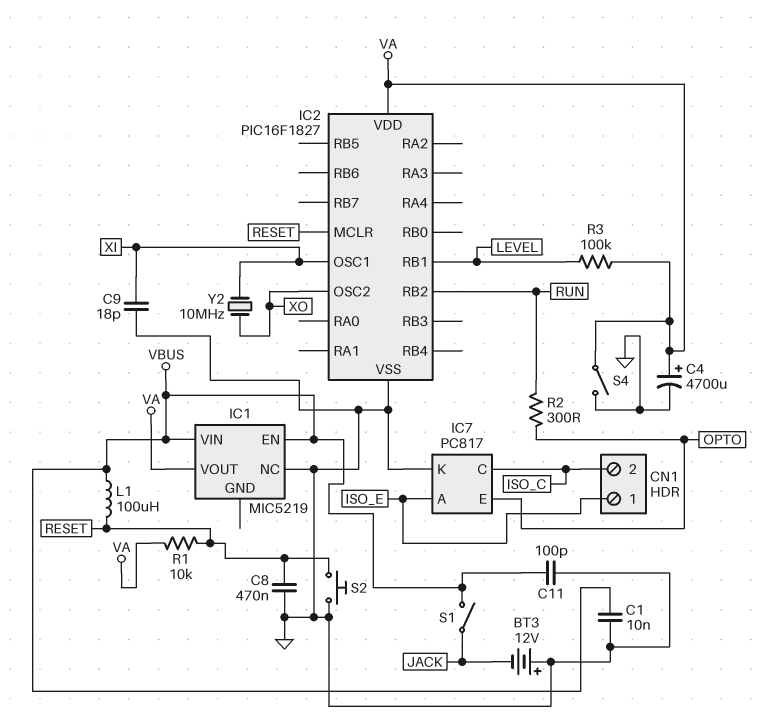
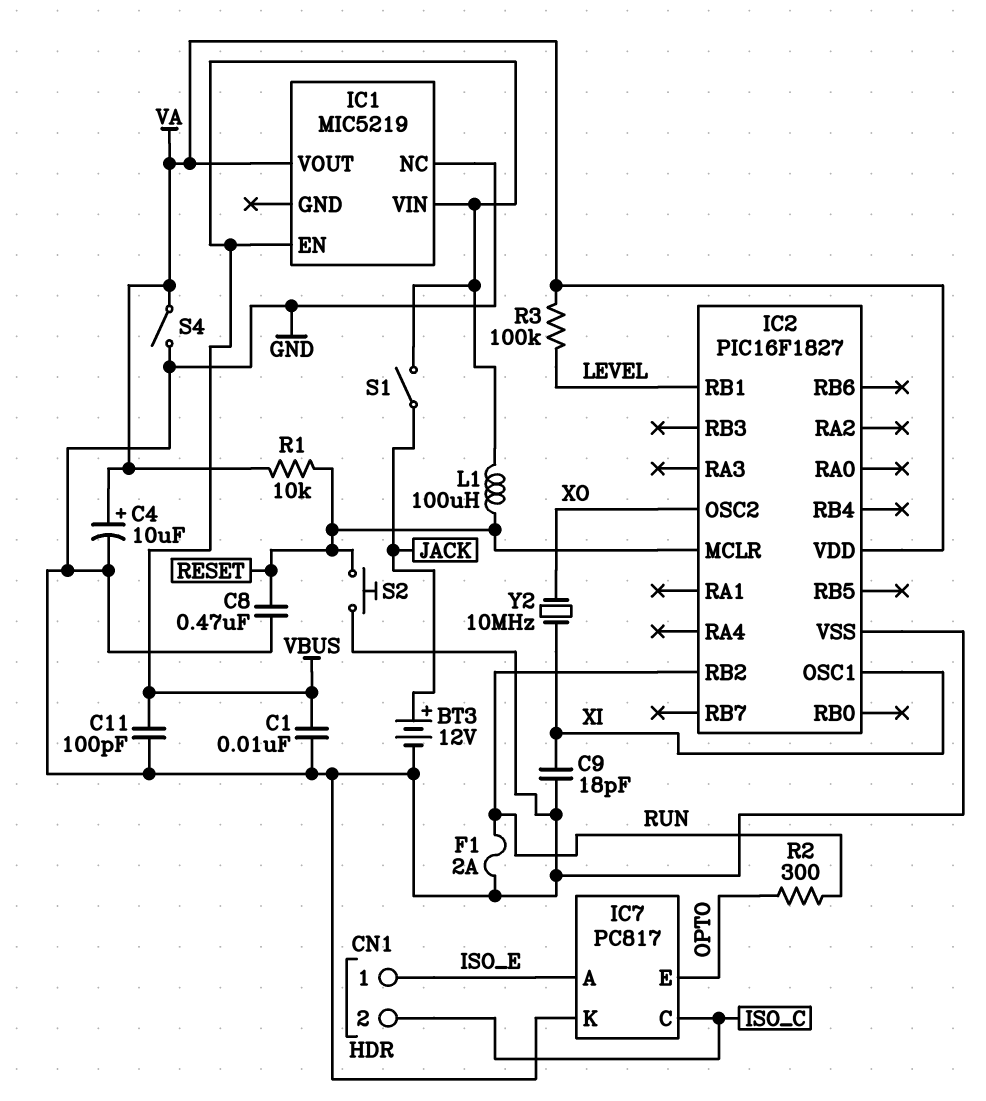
BT3: 12V (plus GND, minus JACK) -> 12V (plus JACK, minus GND)
C4: 4700uF (plus VA, minus GND) -> 10uF (plus VA, minus GND)
F1: none -> 2A (GND, RUN)

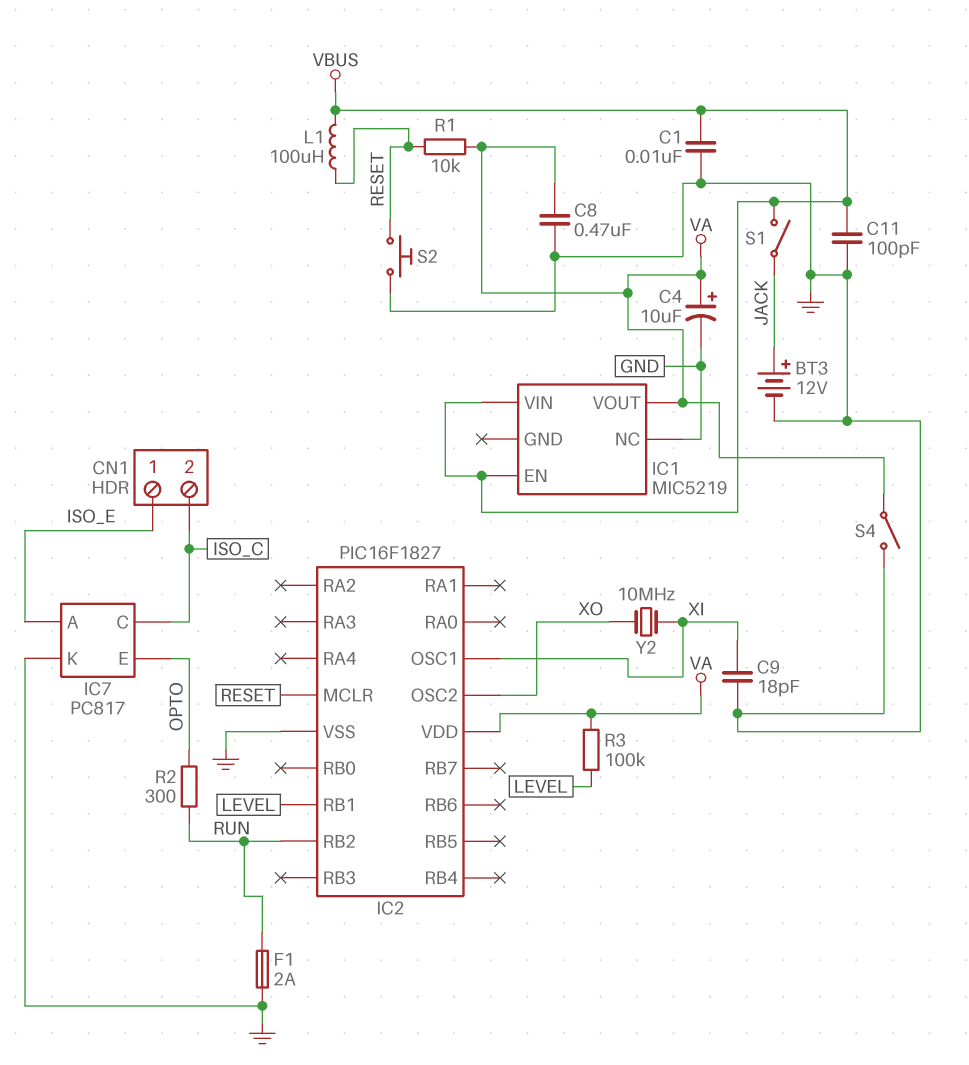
C8: 470nF (GND, RESET) -> 470nF (GND, VA)

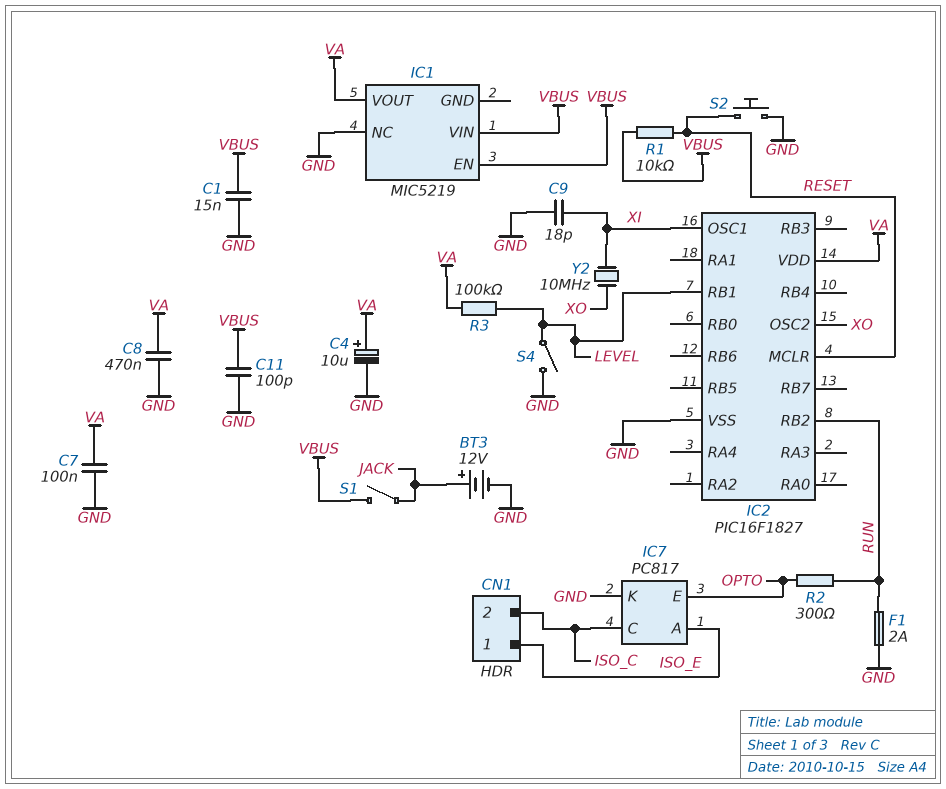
C1: 10nF (GND, VBUS) -> 15nF (GND, VBUS)
C7: none -> 100nF (GND, VA)
L1: 100uH (RESET, VBUS) -> none
R1: 10k (RESET, VA) -> 10k (RESET, VBUS)
S4: switch (GND, VA) -> switch (GND, LEVEL)

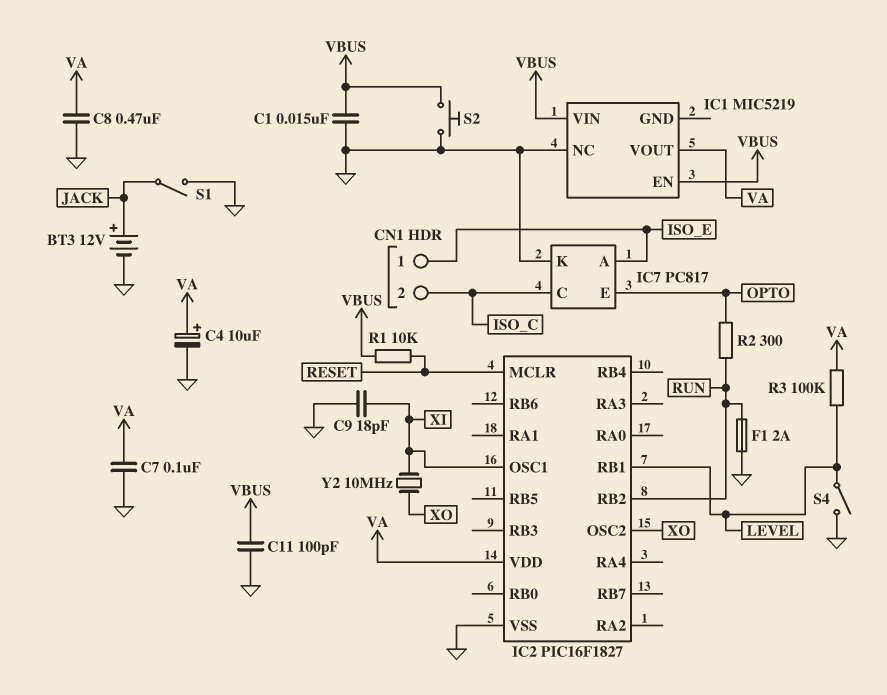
S1: switch (JACK, VBUS) -> switch (GND, JACK)
S2: button (GND, RESET) -> button (GND, VBUS)

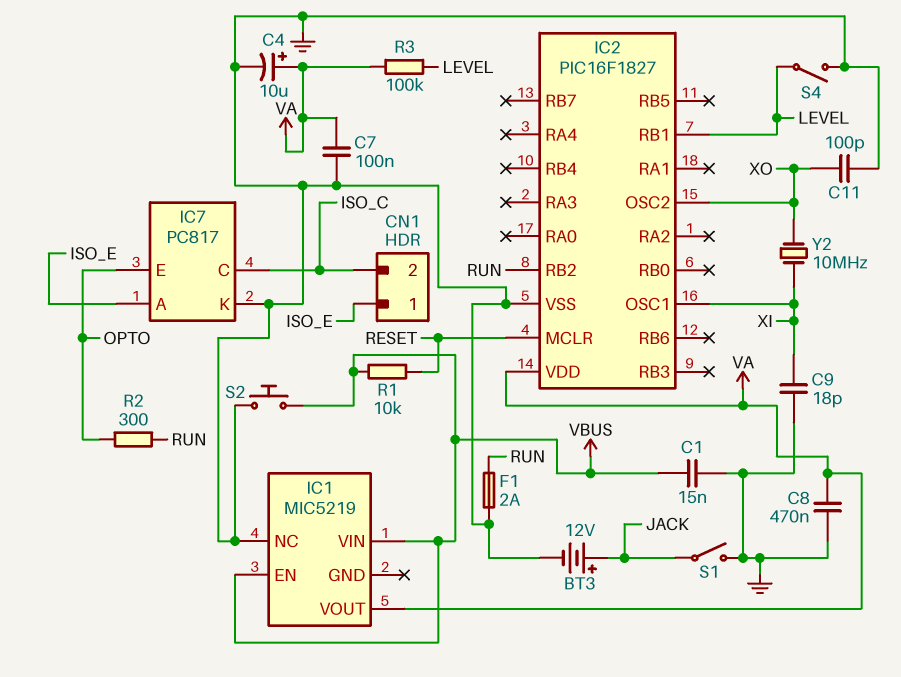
C11: 100pF (GND, VBUS) -> 100pF (GND, XO)

